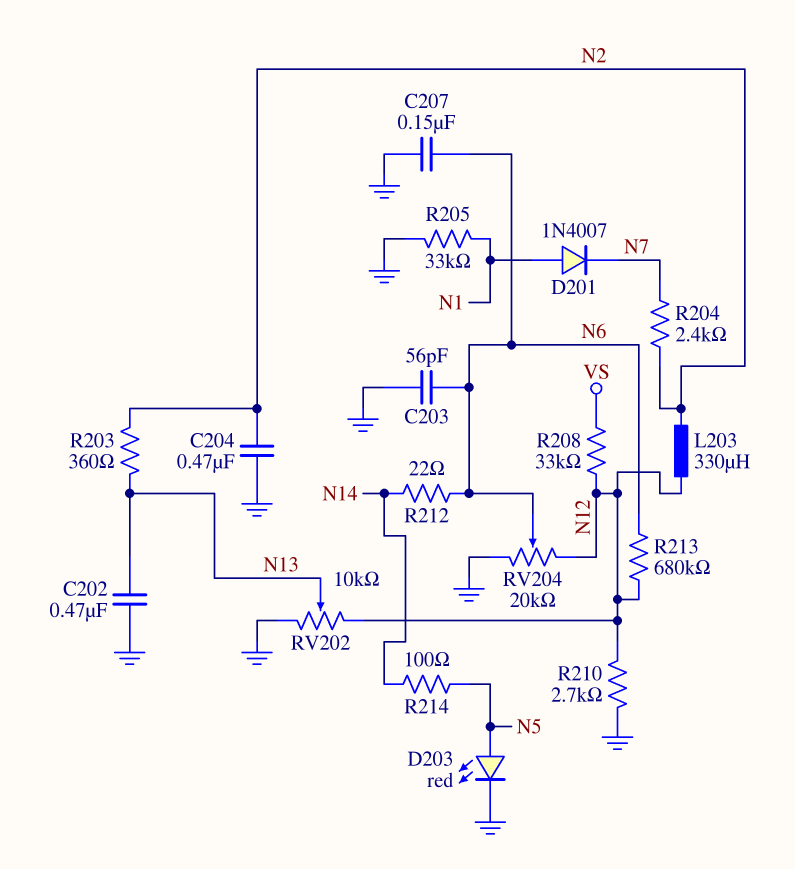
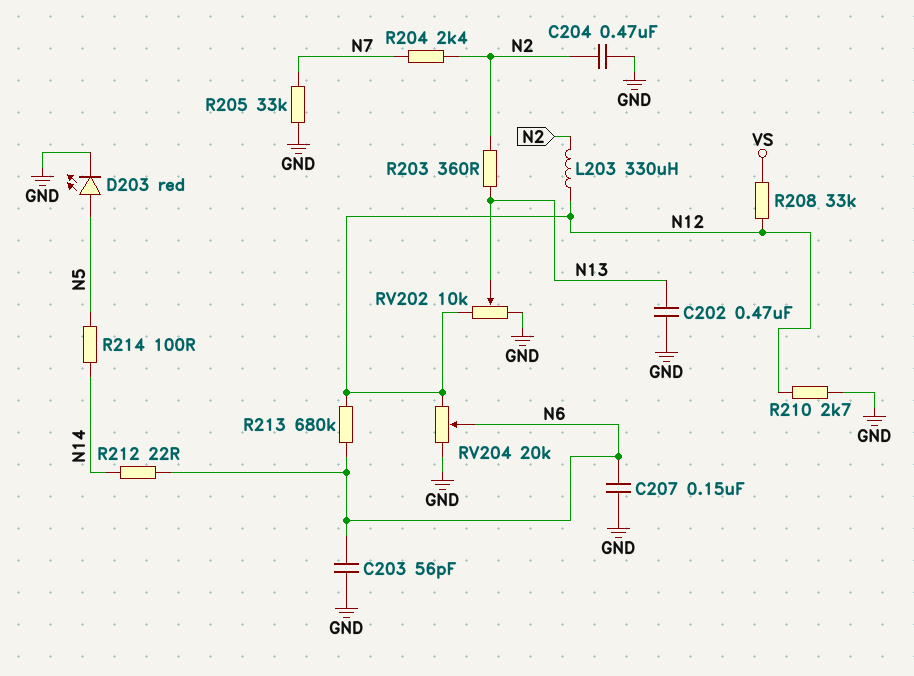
D201: diode 1N4007 (A N1, K N7) -> none
R205: 33k (GND, N1) -> 33k (GND, N7)

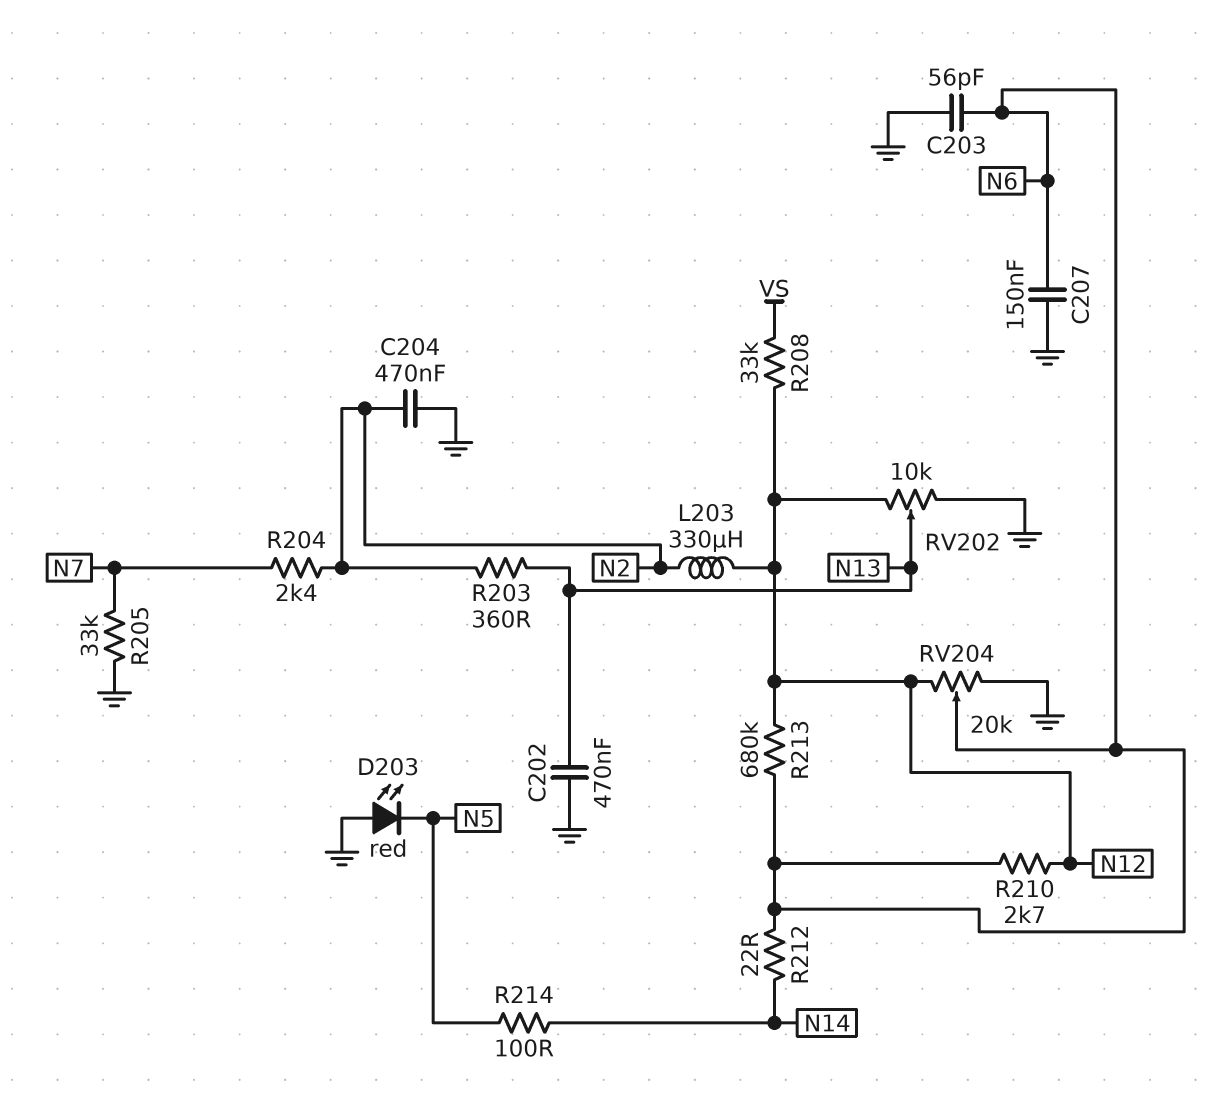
D203: LED red (A N5, K GND) -> LED red (A GND, K N5)
R210: 2.7k (GND, N12) -> 2.7k (N6, N12)

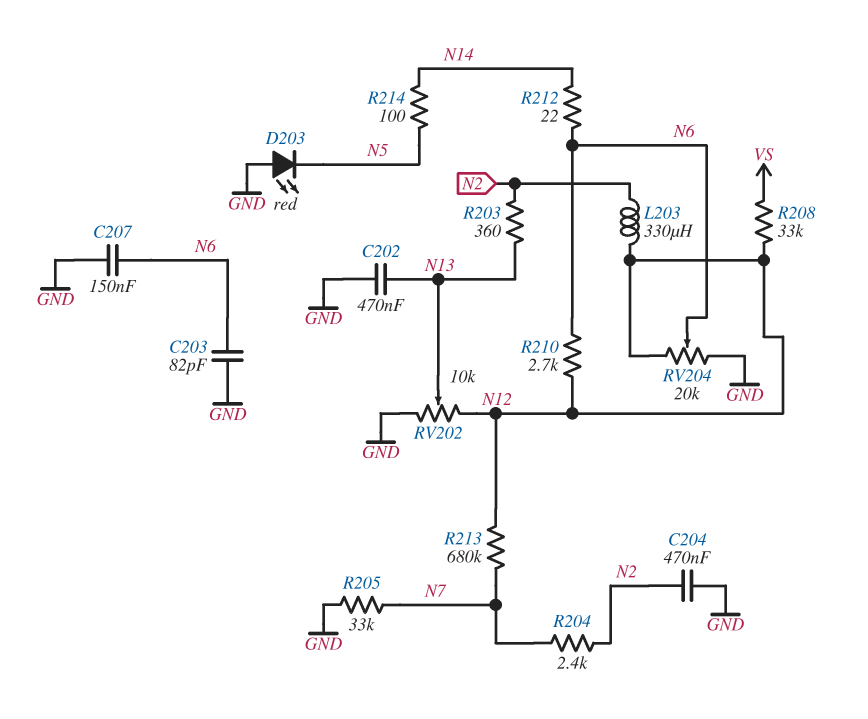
C203: 56pF (GND, N6) -> 82pF (GND, N6)
R213: 680k (N6, N12) -> 680k (N7, N12)

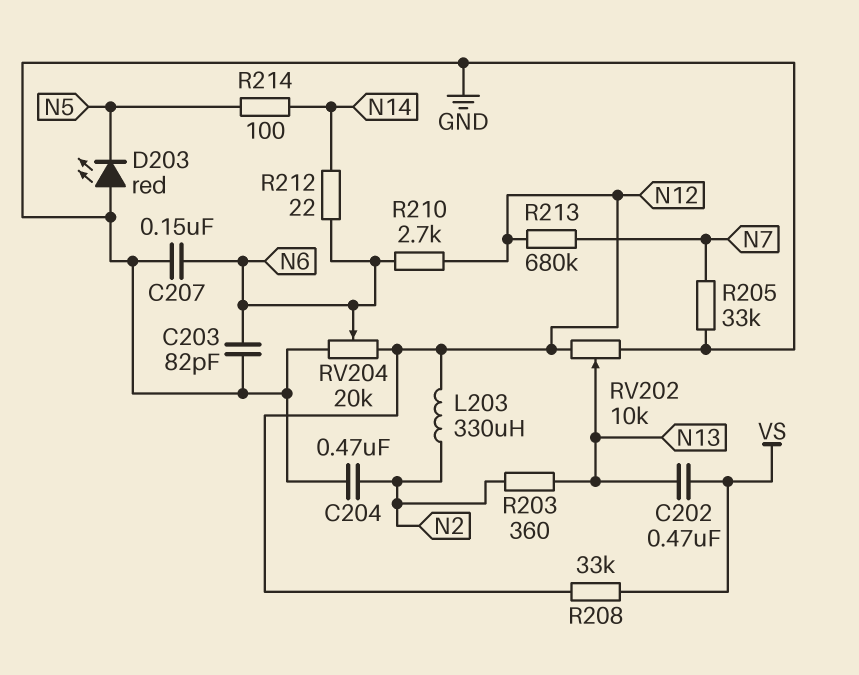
C202: 470nF (GND, N13) -> 470nF (N13, VS)
R204: 2.4k (N2, N7) -> none

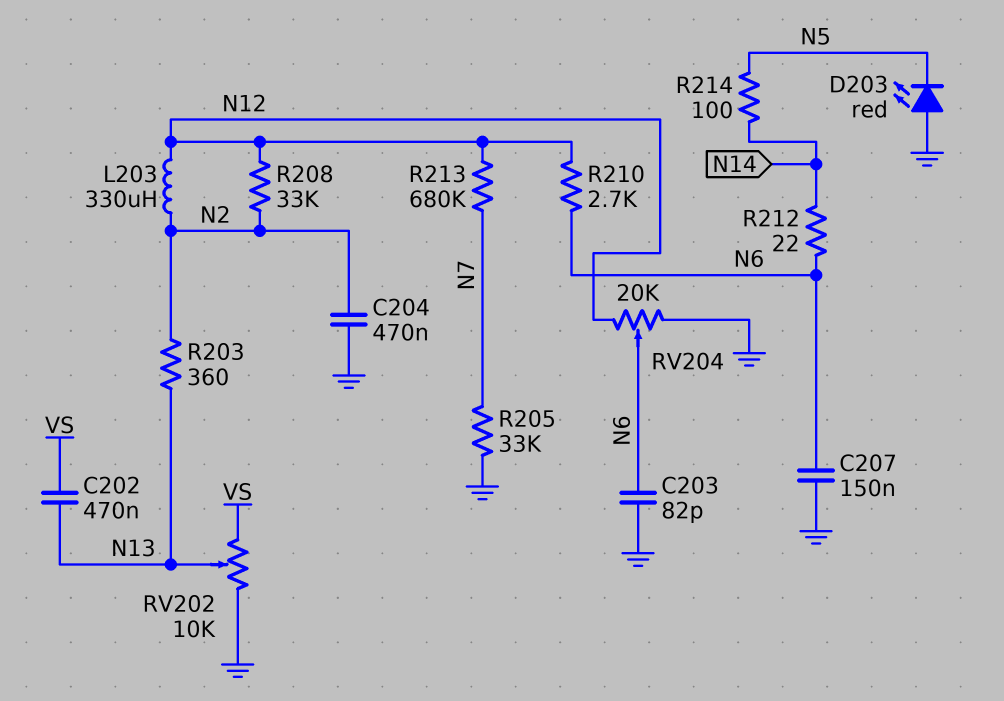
R208: 33k (N12, VS) -> 33k (N2, N12)
RV202: 10k (GND, N12, wiper N13) -> 10k (GND, VS, wiper N13)

